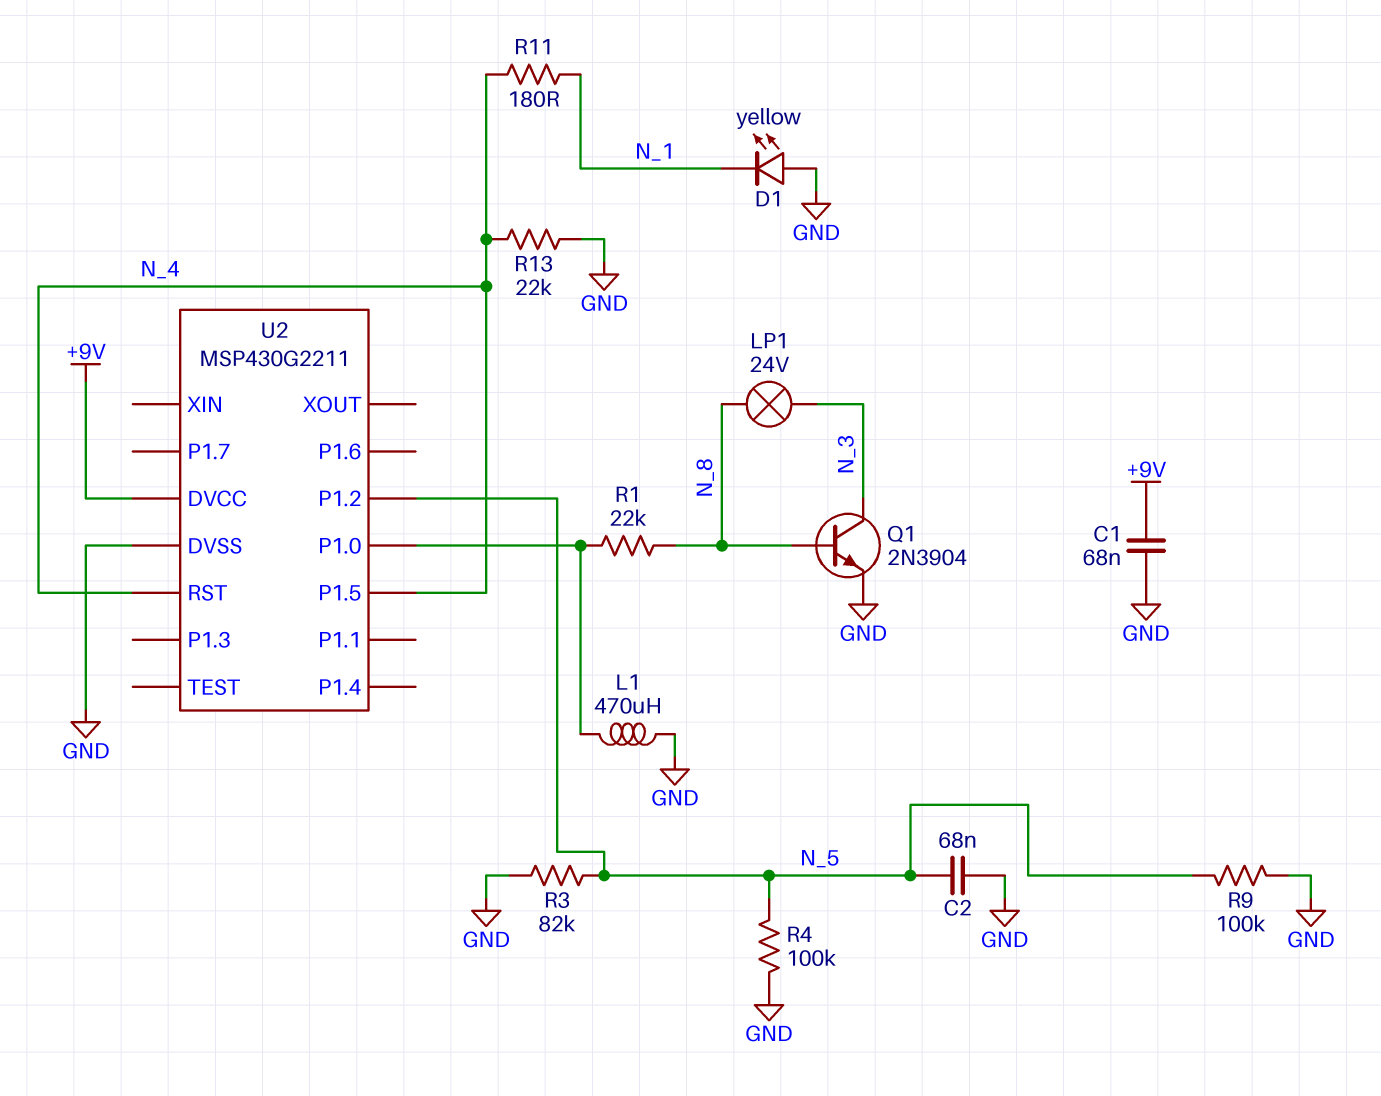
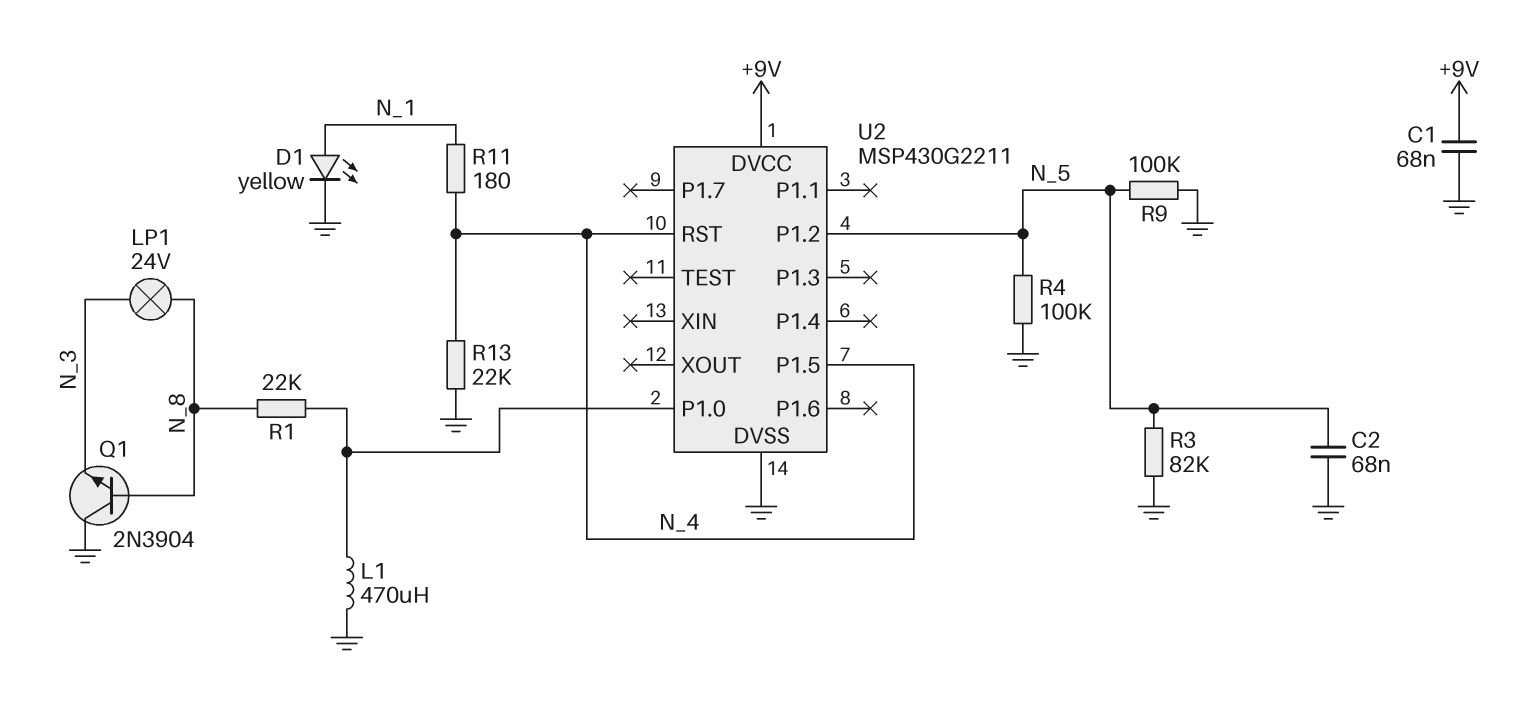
D1: LED yellow (A GND, K N_1) -> LED yellow (A N_1, K GND)
Q1: NPN 2N3904 (B N_8, C N_3, E GND) -> NPN 2N3904 (B N_8, C GND, E N_3)

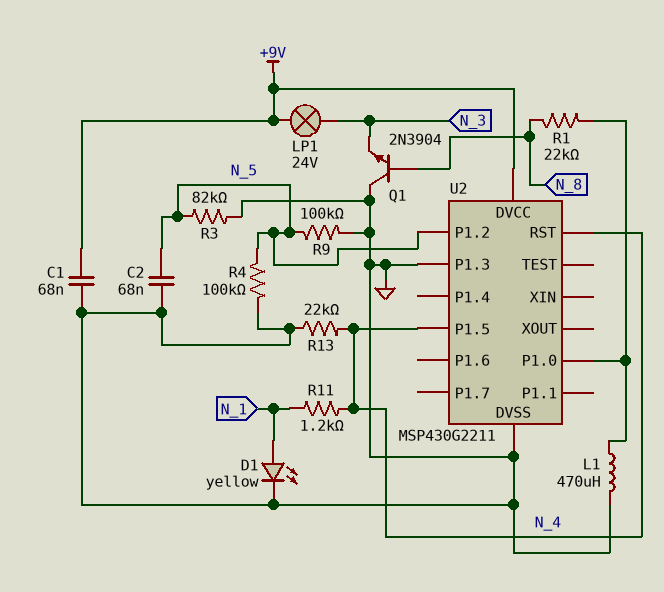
LP1: lamp 24V (N_3, N_8) -> lamp 24V (+9V, N_3)
R11: 180 (N_1, N_4) -> 1.2k (N_1, N_4)
U2 pin P1.3: none -> GND

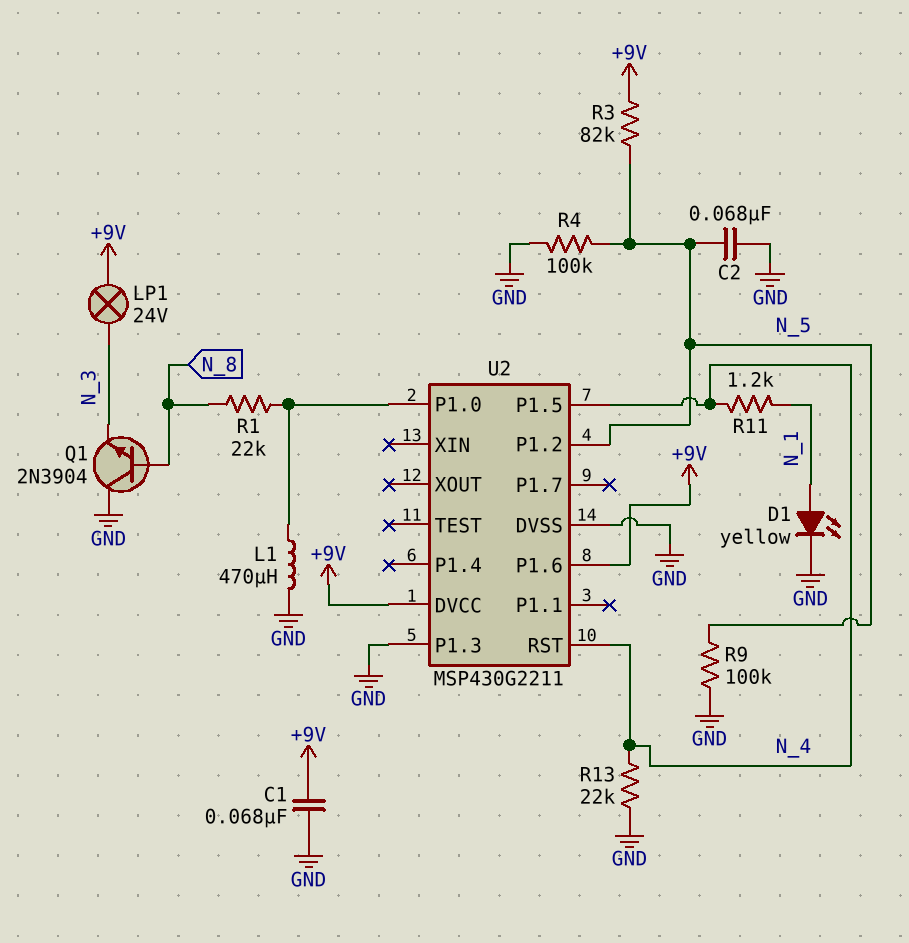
R3: 82k (GND, N_5) -> 82k (+9V, N_5)
U2 pin P1.6: none -> +9V

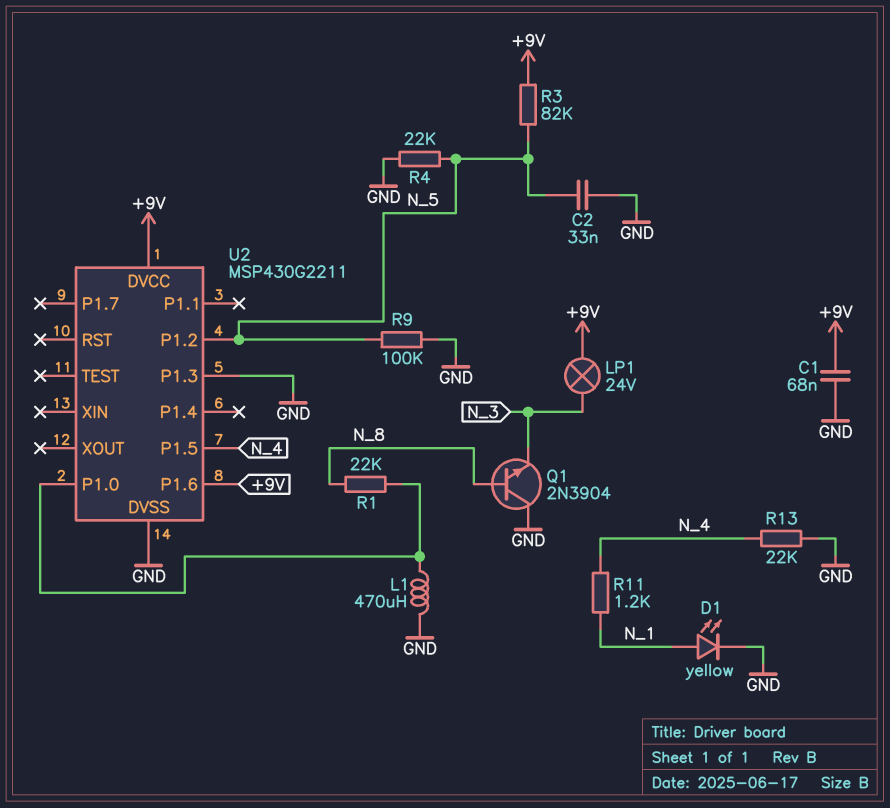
C2: 68nF (GND, N_5) -> 33nF (GND, N_5)
R4: 100k (GND, N_5) -> 22k (GND, N_5)
U2 pin RST: N_4 -> none

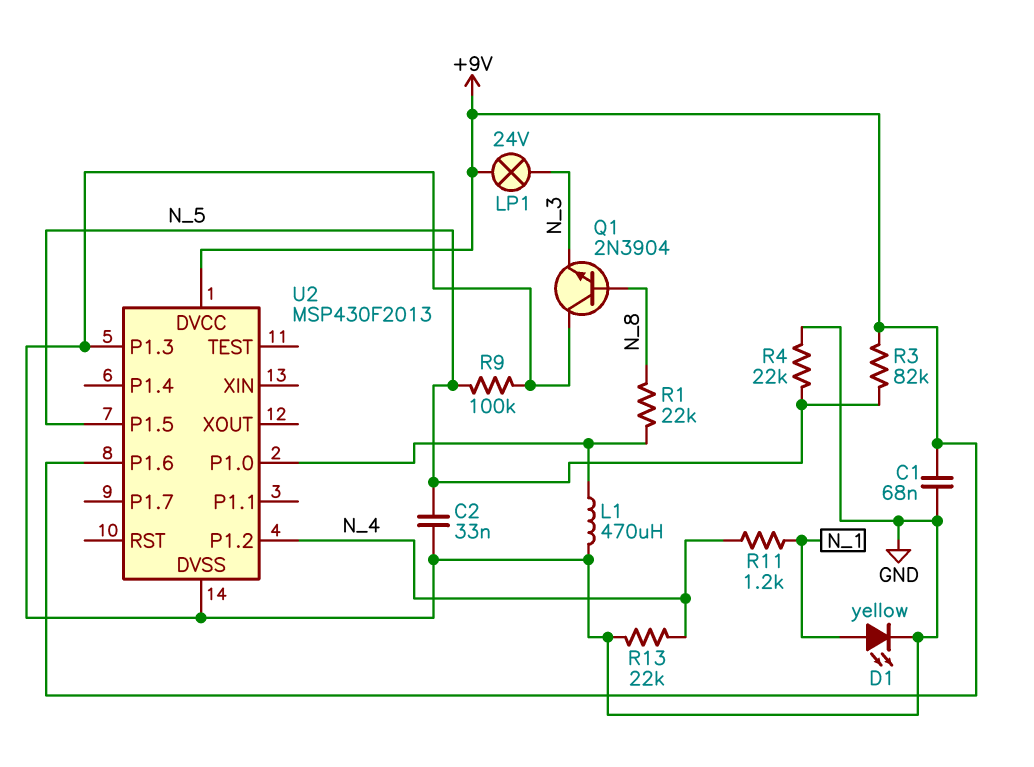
U2: MSP430G2211 -> MSP430F2013
U2 pin P1.2: N_5 -> N_4
U2 pin P1.5: N_4 -> N_5

